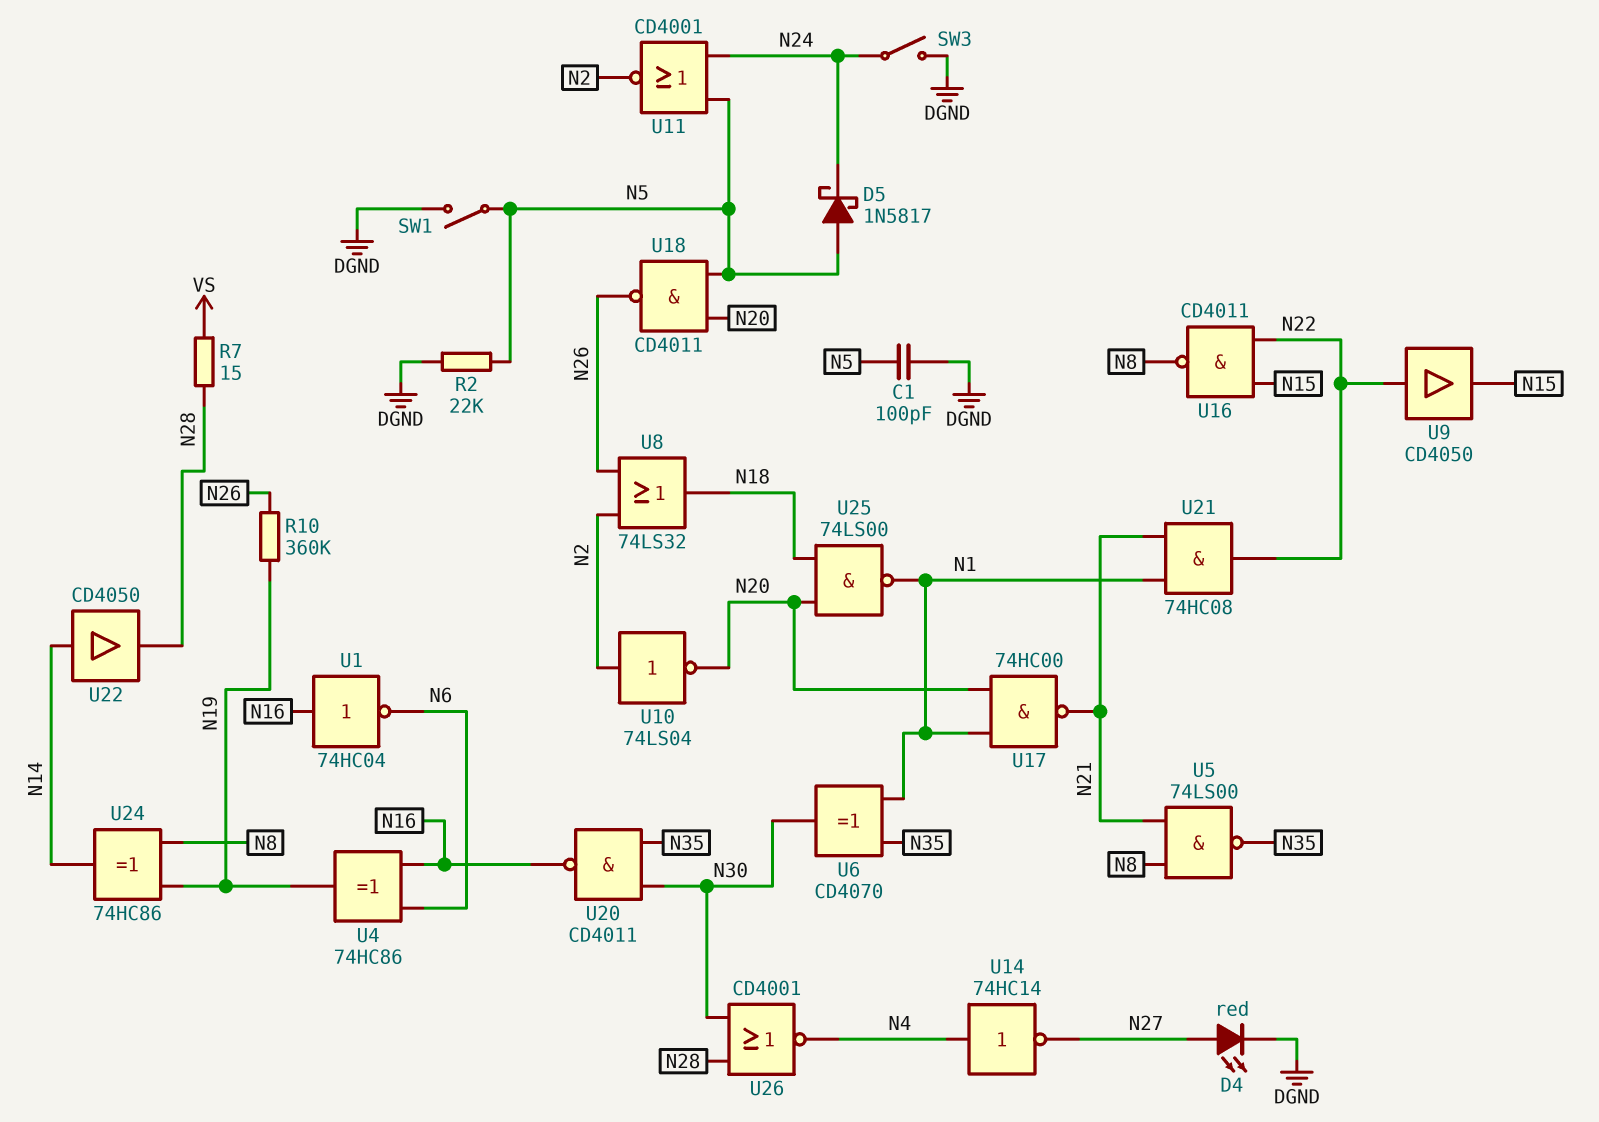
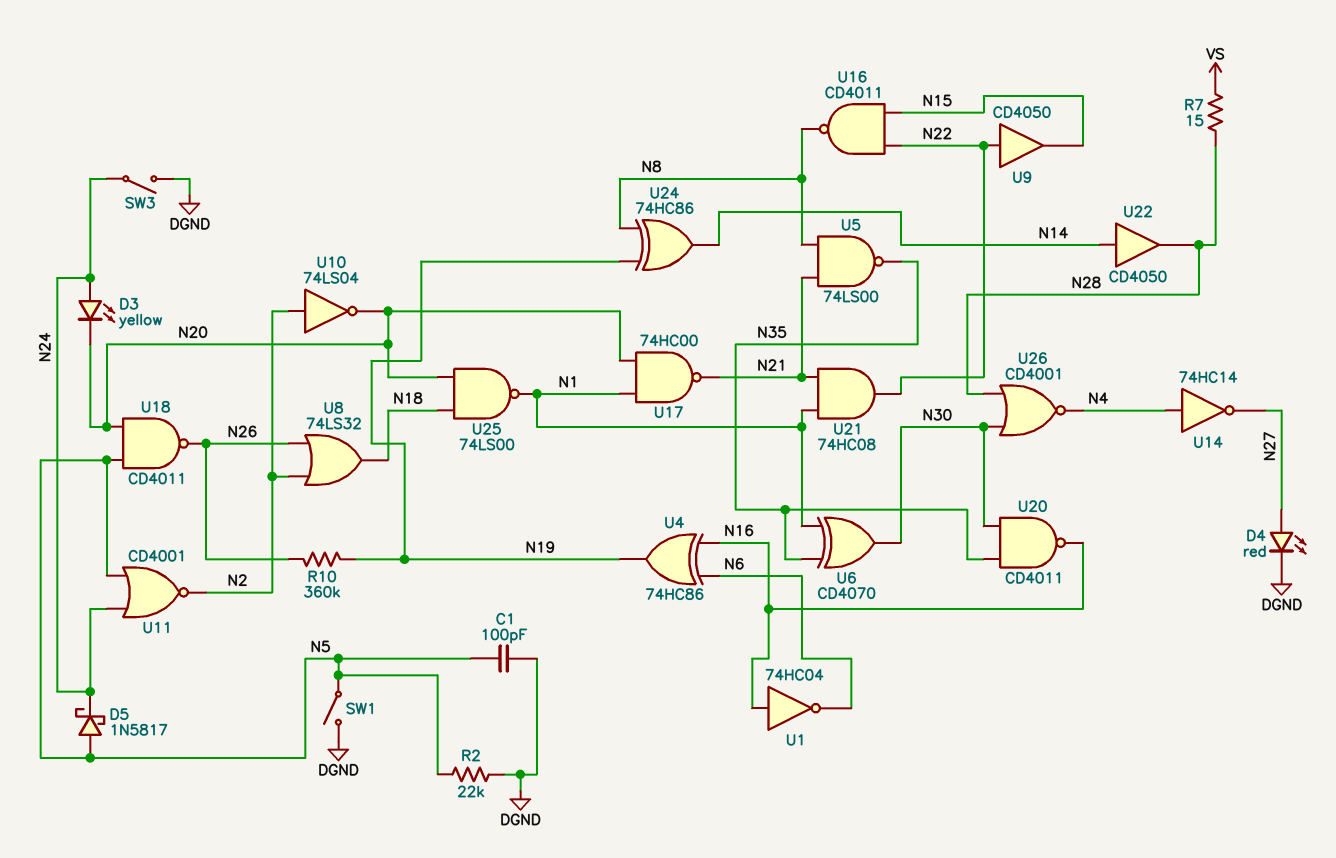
D3: none -> LED yellow (A N24, K N20)

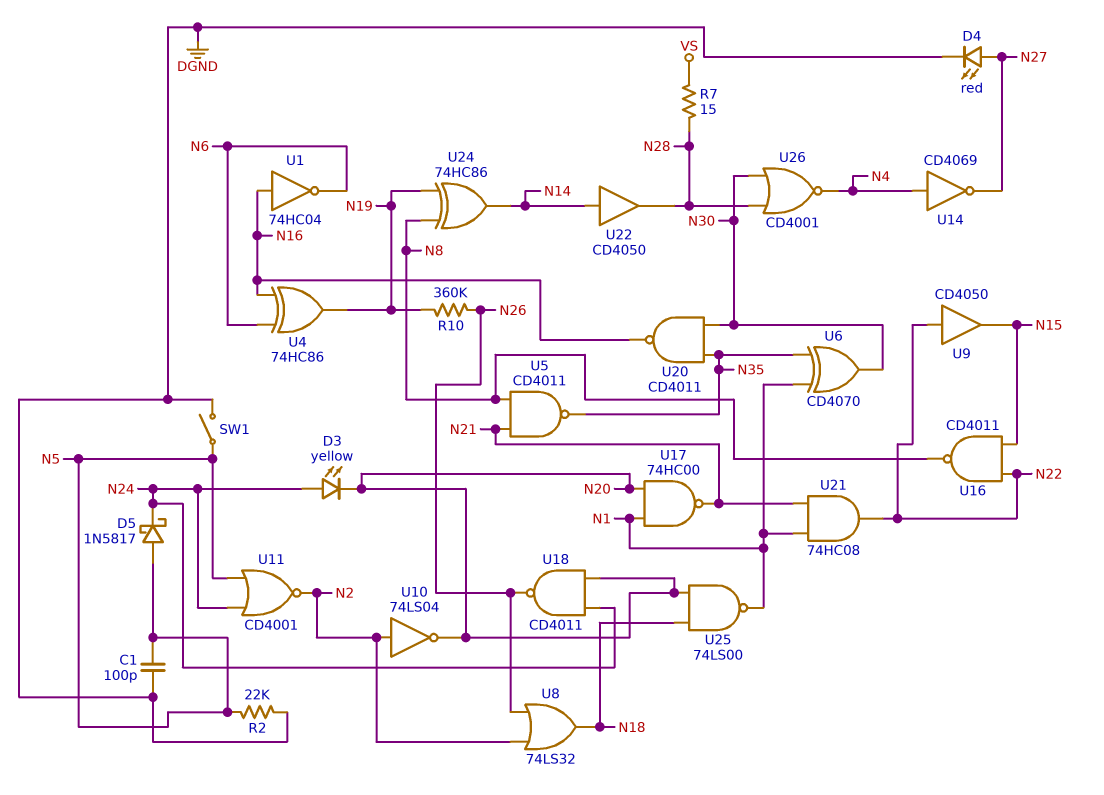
SW3: switch (DGND, N24) -> none
U5: NAND 74LS00 (in N8, in N21, out N35) -> NAND CD4011 (in N8, in N21, out N35)
U14: NOT 74HC14 (in N4, out N27) -> NOT CD4069 (in N4, out N27)
U18: NAND CD4011 (in N5, in N20, out N26) -> NAND CD4011 (in N20, in N24, out N26)

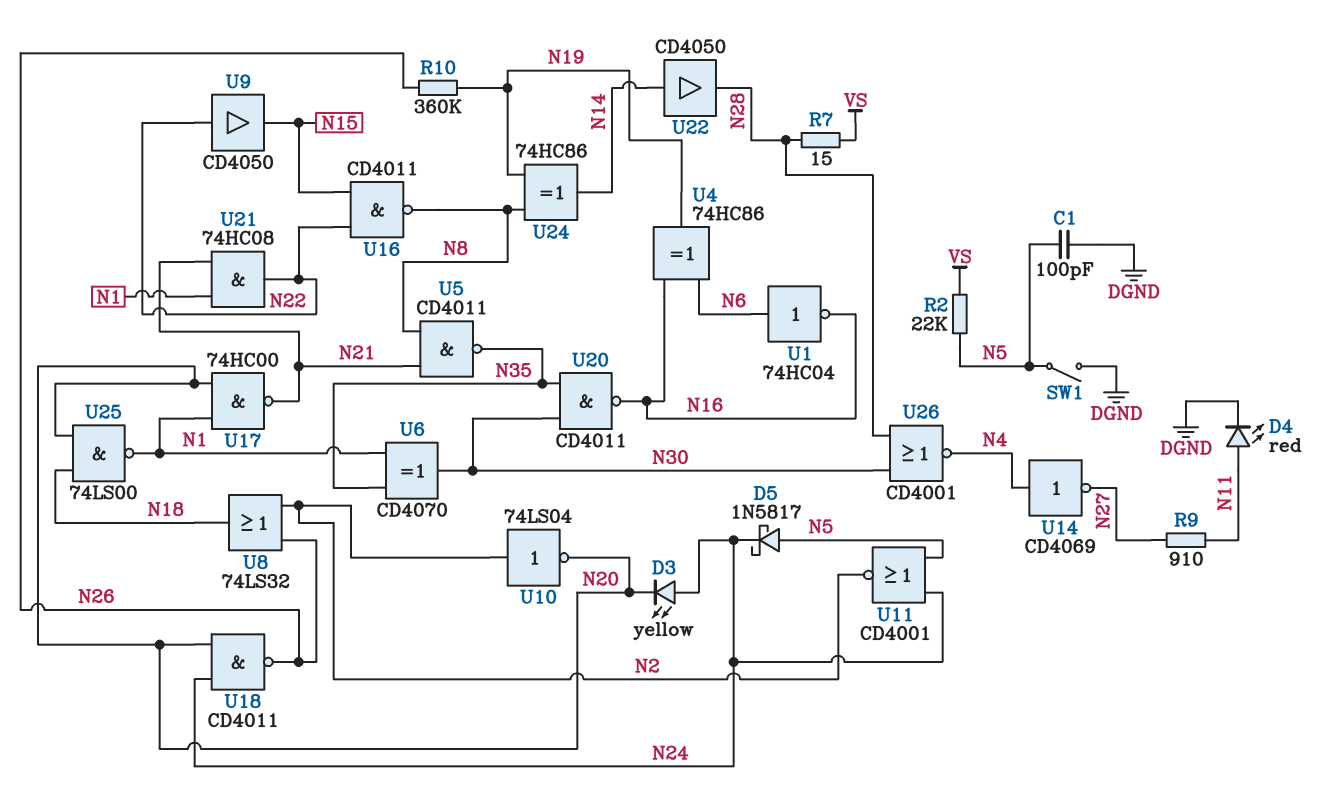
D4: LED red (A N27, K DGND) -> LED red (A N11, K DGND)
R2: 22k (DGND, N5) -> 22k (N5, VS)
R9: none -> 910 (N11, N27)
U1: NOT 74HC04 (in N16, out N6) -> NOT 74HC04 (in N6, out N16)

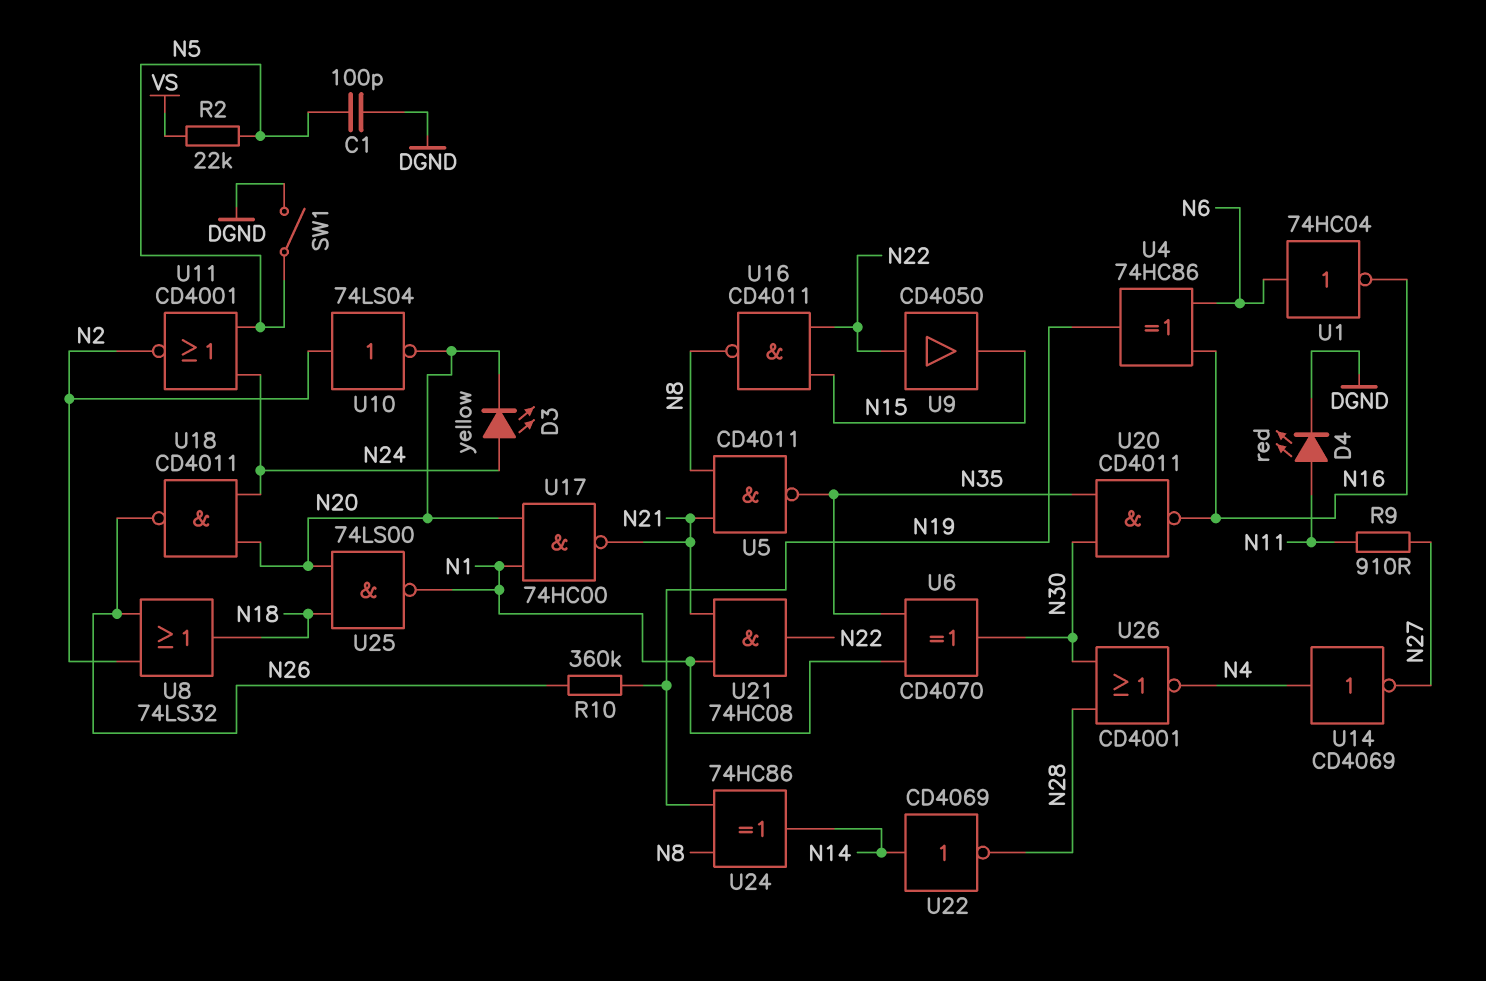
D5: schottky 1N5817 (A N5, K N24) -> none
R7: 15 (N28, VS) -> none
U22: buffer CD4050 (in N14, out N28) -> NOT CD4069 (in N14, out N28)

